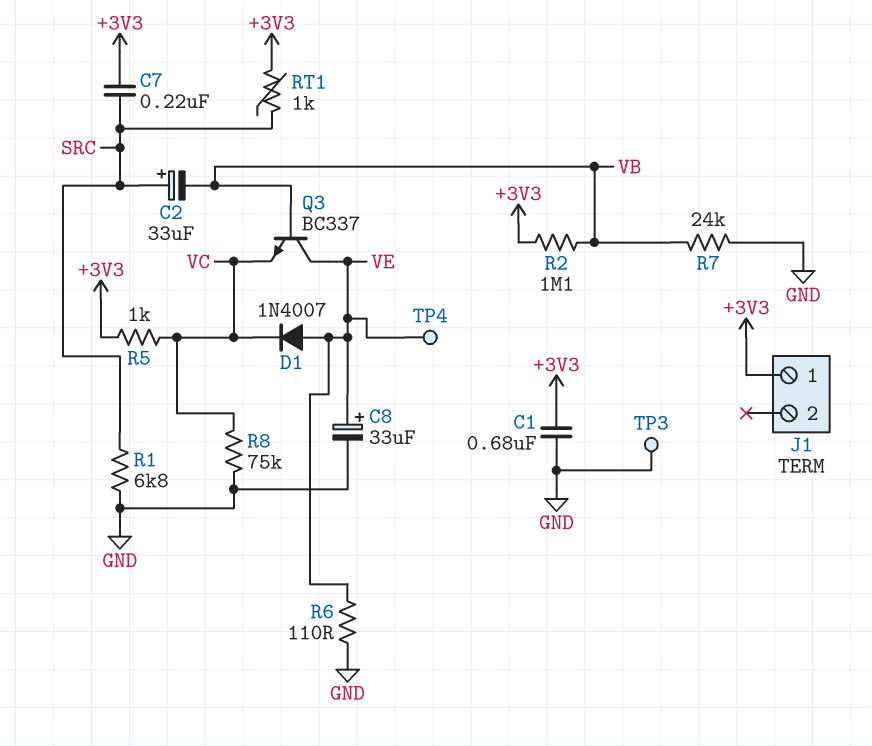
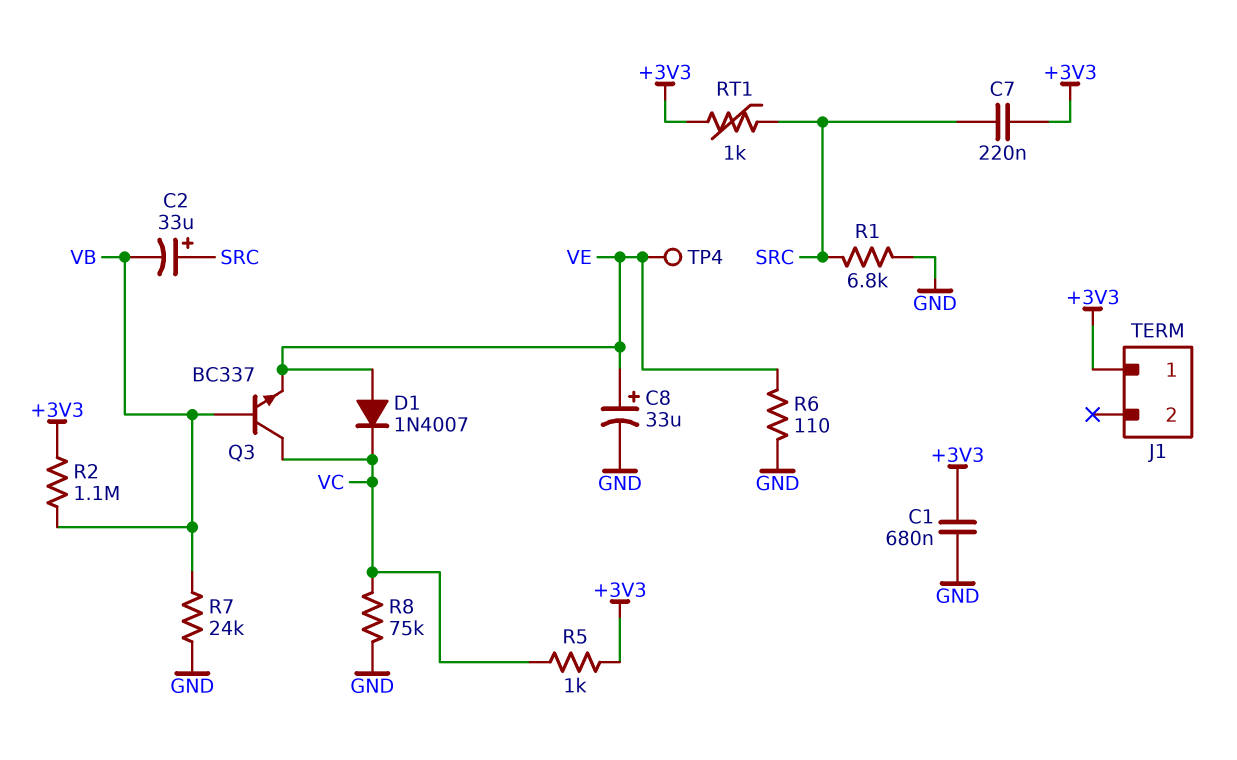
Q3: NPN BC337 (B VB, C VE, E VC) -> NPN BC337 (B VB, C VC, E VE)
TP3: test point (GND) -> none

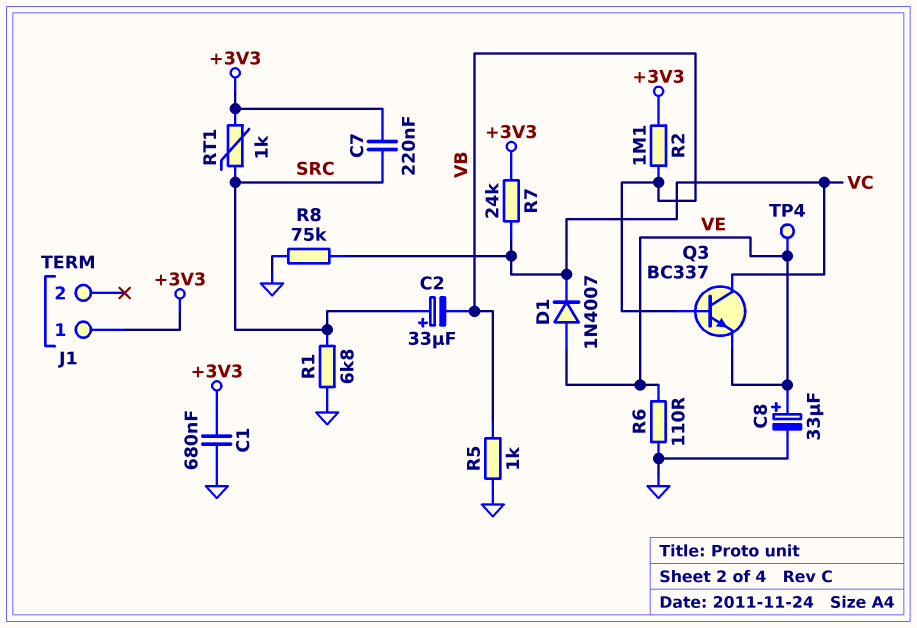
R5: 1k (+3V3, VC) -> 1k (GND, VB)
R7: 24k (GND, VB) -> 24k (+3V3, VC)

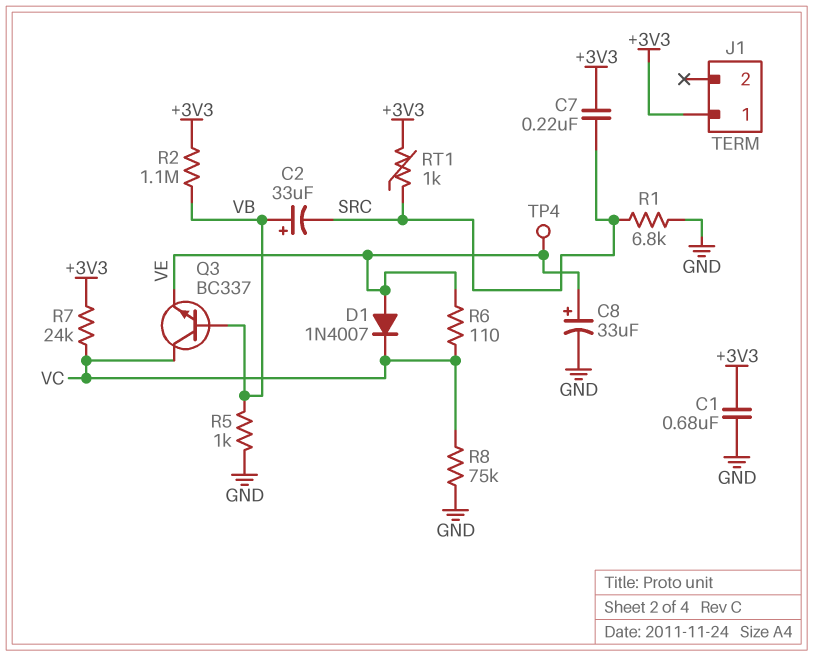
C2: 33uF (plus SRC, minus VB) -> 33uF (plus VB, minus SRC)
R6: 110 (GND, VE) -> 110 (VC, VE)

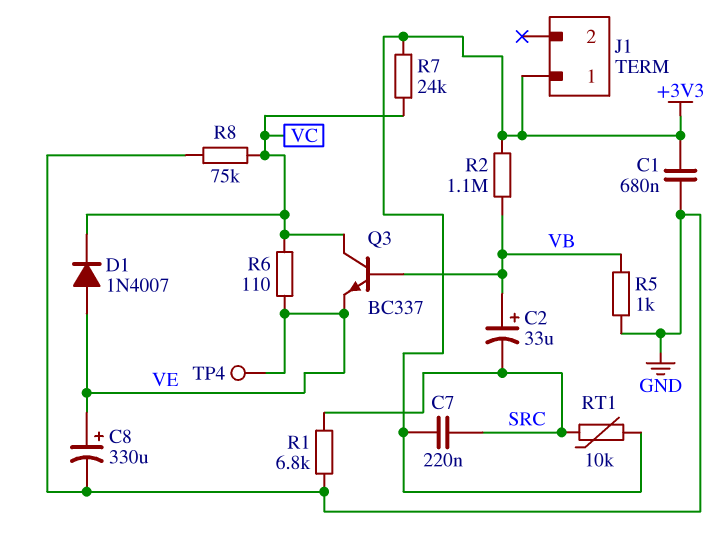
C8: 33uF (plus VE, minus GND) -> 330uF (plus VE, minus GND)
RT1: 1k (+3V3, SRC) -> 10k (+3V3, SRC)

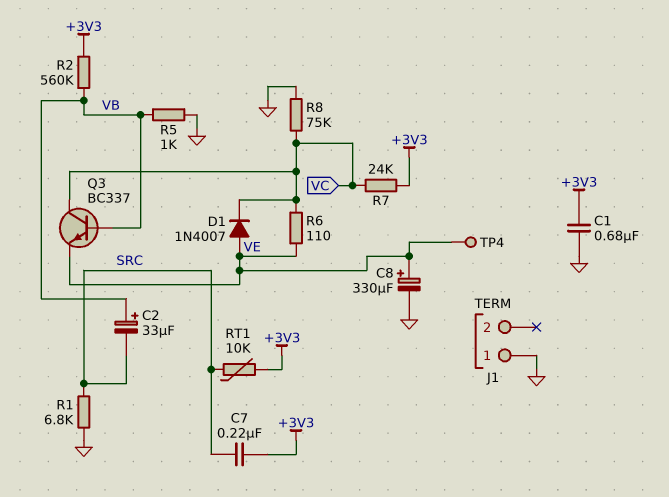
J1 pin 1: +3V3 -> GND
R2: 1.1M (+3V3, VB) -> 560k (+3V3, VB)

